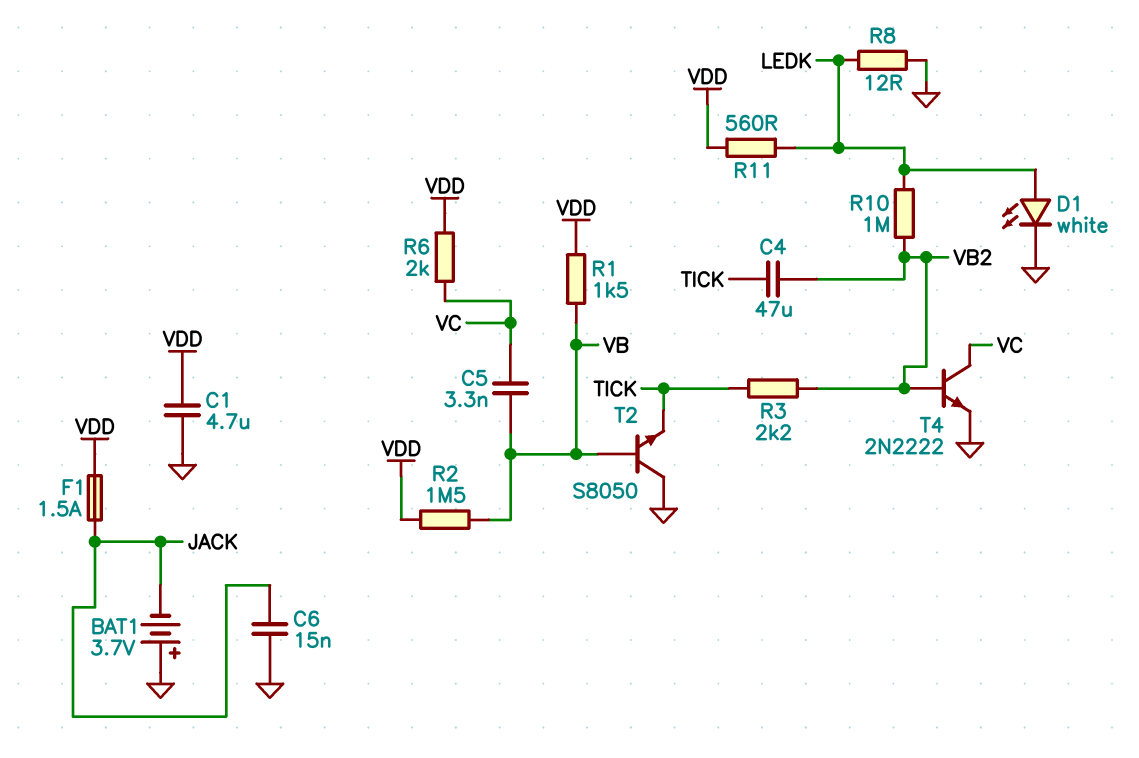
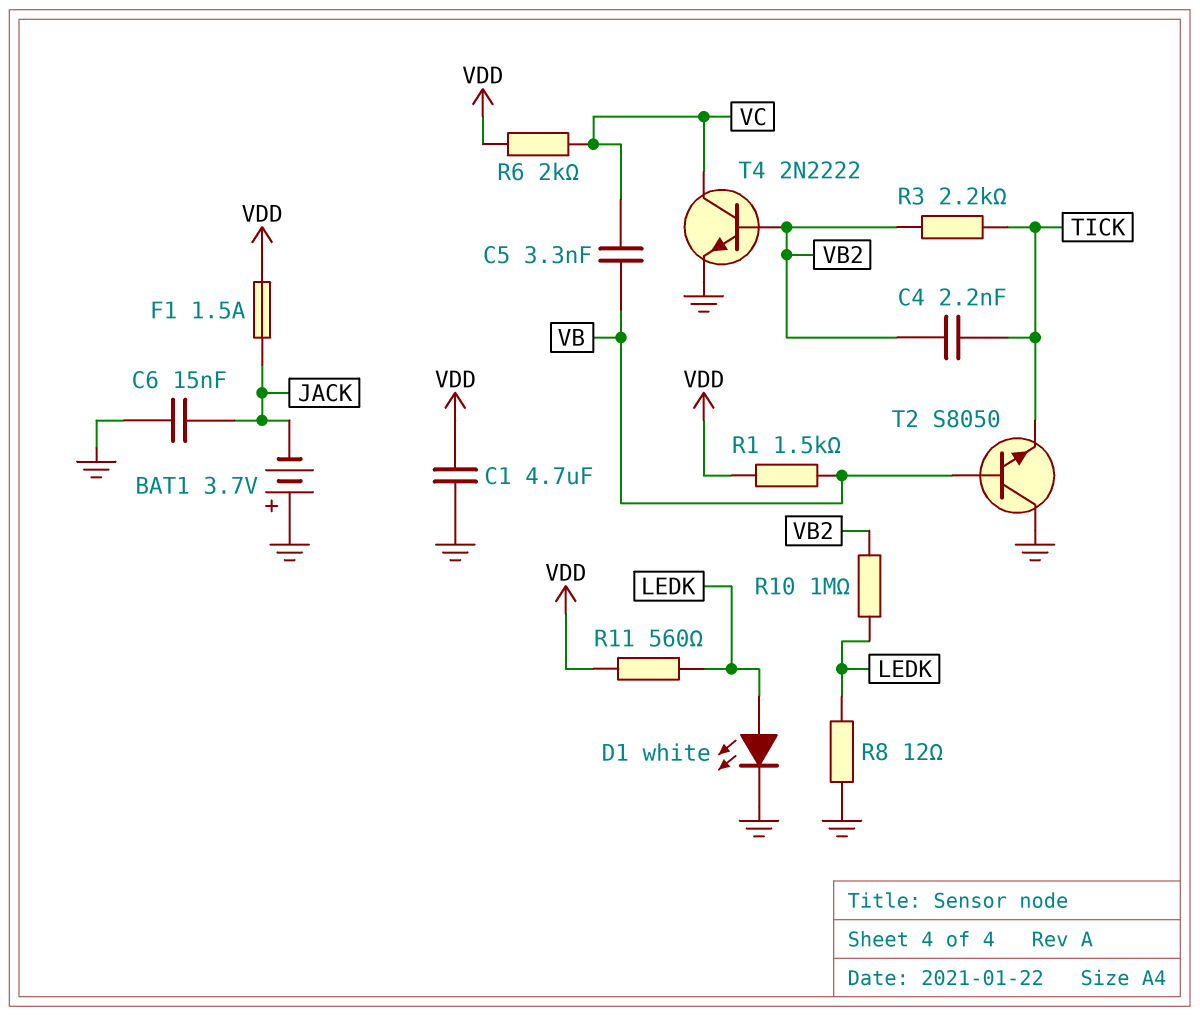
C4: 47uF (TICK, VB2) -> 2.2nF (TICK, VB2)
R2: 1.5M (VB, VDD) -> none

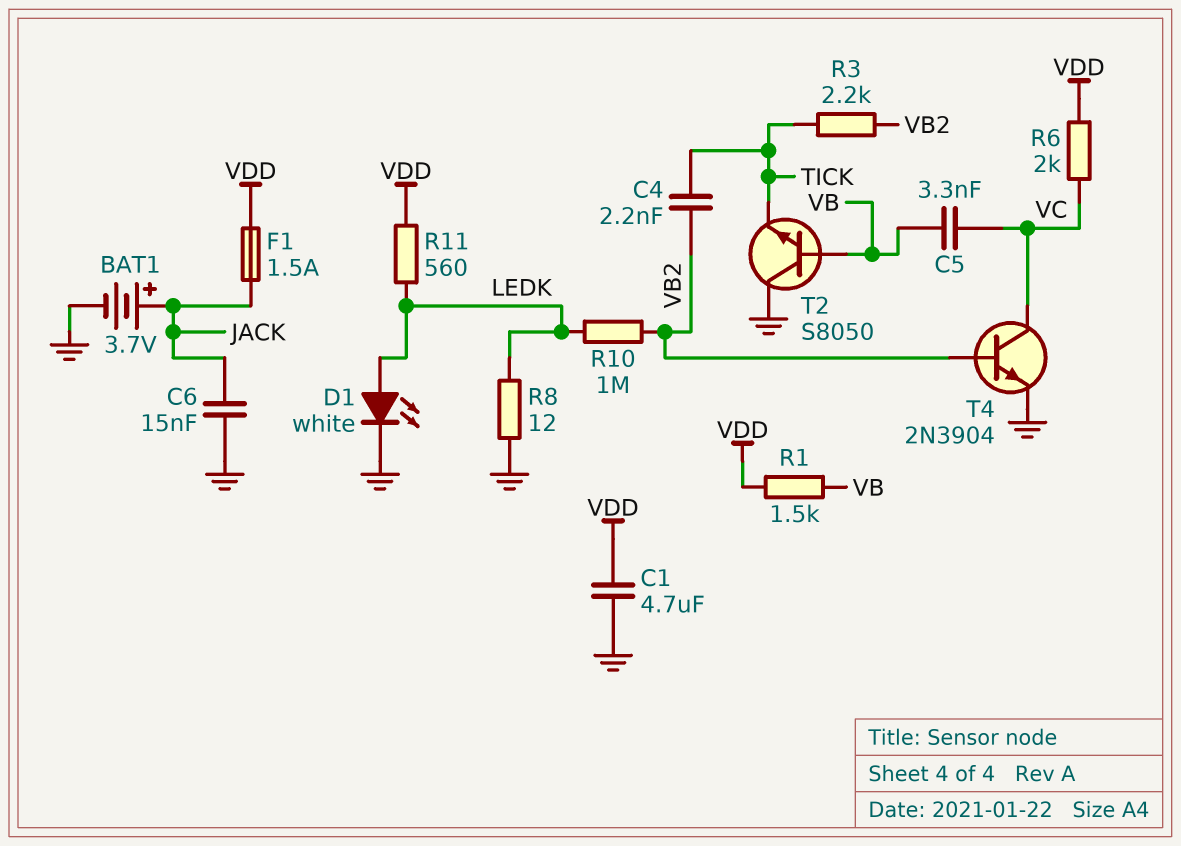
BAT1: 3.7V (plus GND, minus JACK) -> 3.7V (plus JACK, minus GND)
T4: NPN 2N2222 (B VB2, C VC, E GND) -> NPN 2N3904 (B VB2, C VC, E GND)

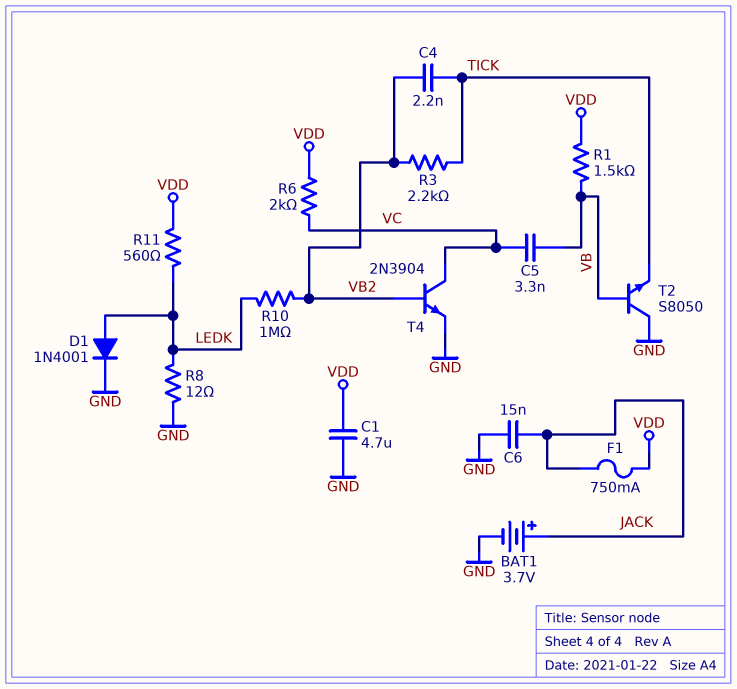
D1: LED white (A LEDK, K GND) -> diode 1N4001 (A LEDK, K GND)
F1: 1.5A (JACK, VDD) -> 750mA (JACK, VDD)

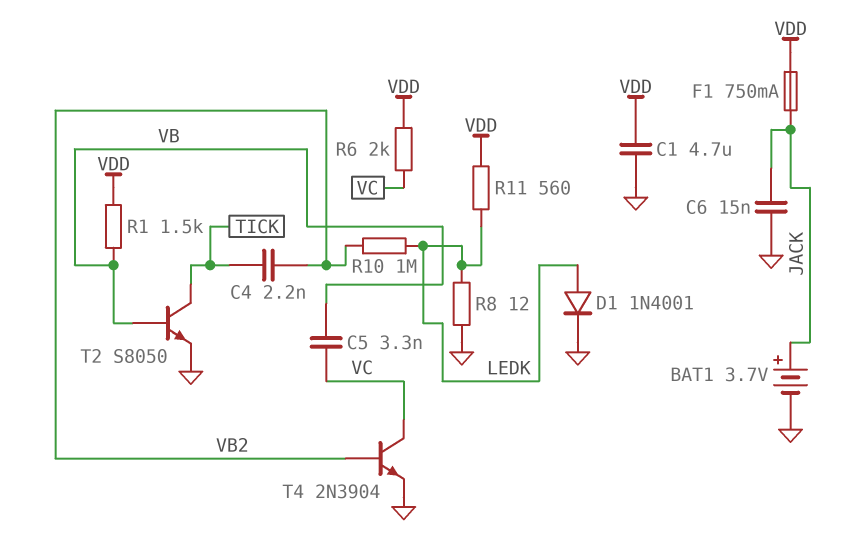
R3: 2.2k (TICK, VB2) -> none
T2: NPN S8050 (B VB, C GND, E TICK) -> NPN S8050 (B VB, C TICK, E GND)

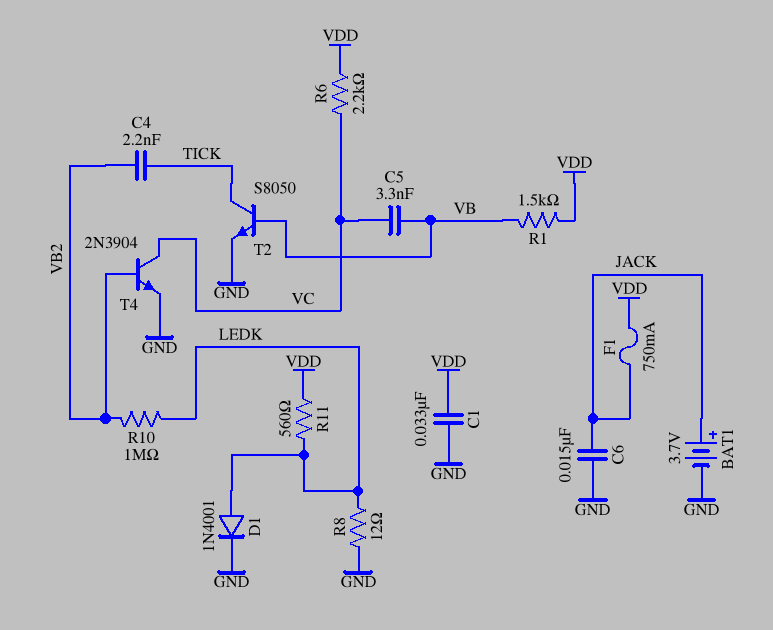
C1: 4.7uF (GND, VDD) -> 33nF (GND, VDD)
R6: 2k (VC, VDD) -> 2.2k (VC, VDD)

